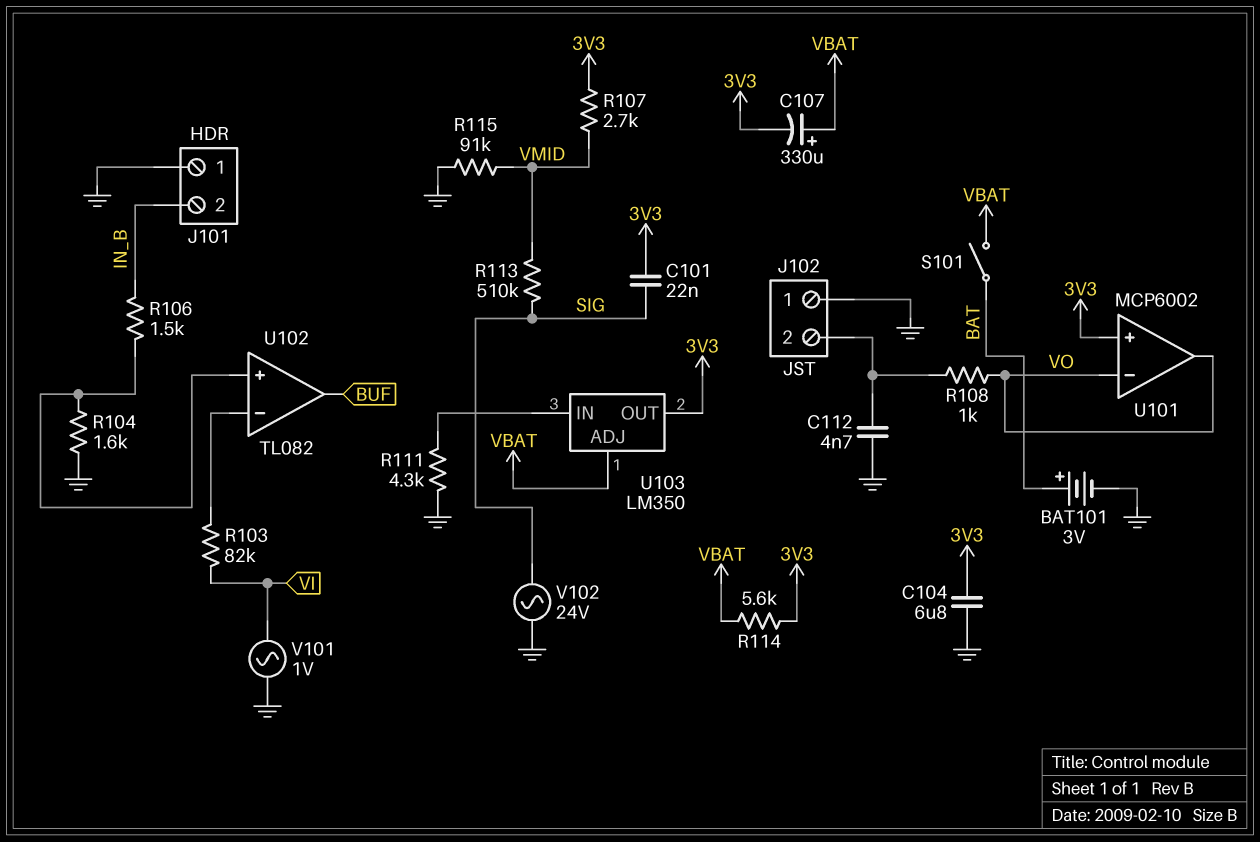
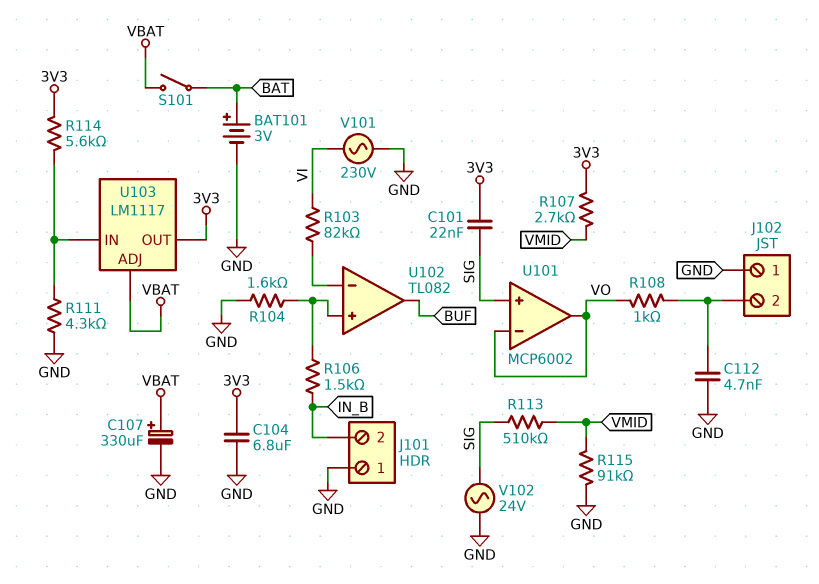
C107: 330uF (plus VBAT, minus 3V3) -> 330uF (plus VBAT, minus GND)
R114: 5.6k (3V3, VBAT) -> 5.6k (3V3, U103/IN)
U101 pin in+: 3V3 -> SIG
U103: LM350 -> LM1117
V101: AC 1V (GND, VI) -> AC 230V (GND, VI)

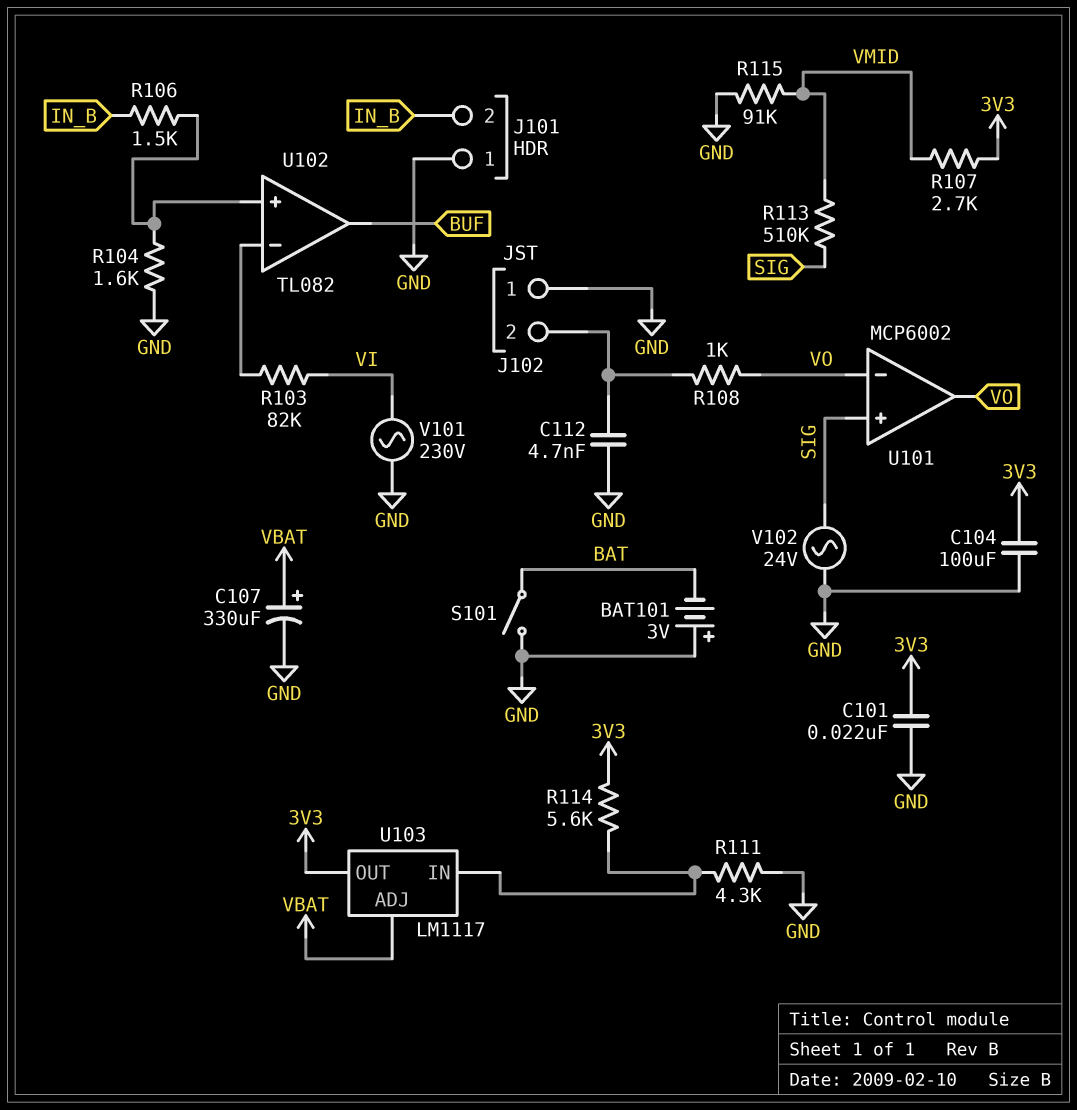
BAT101: 3V (plus BAT, minus GND) -> 3V (plus GND, minus BAT)
C101: 22nF (3V3, SIG) -> 22nF (3V3, GND)
C104: 6.8uF (3V3, GND) -> 100uF (3V3, GND)
S101: switch (BAT, VBAT) -> switch (BAT, GND)

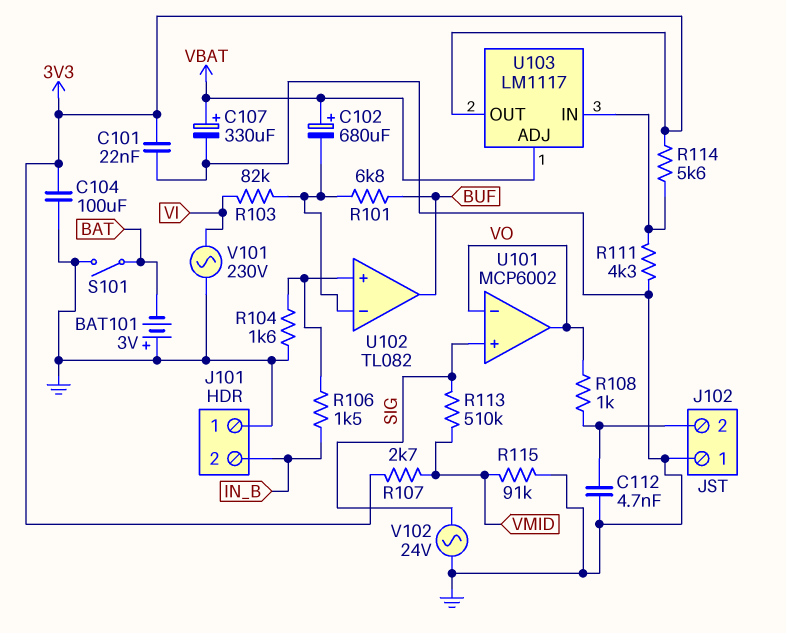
C102: none -> 680uF (plus VBAT, minus U102/in-)
R101: none -> 6.8k (BUF, U102/in-)

